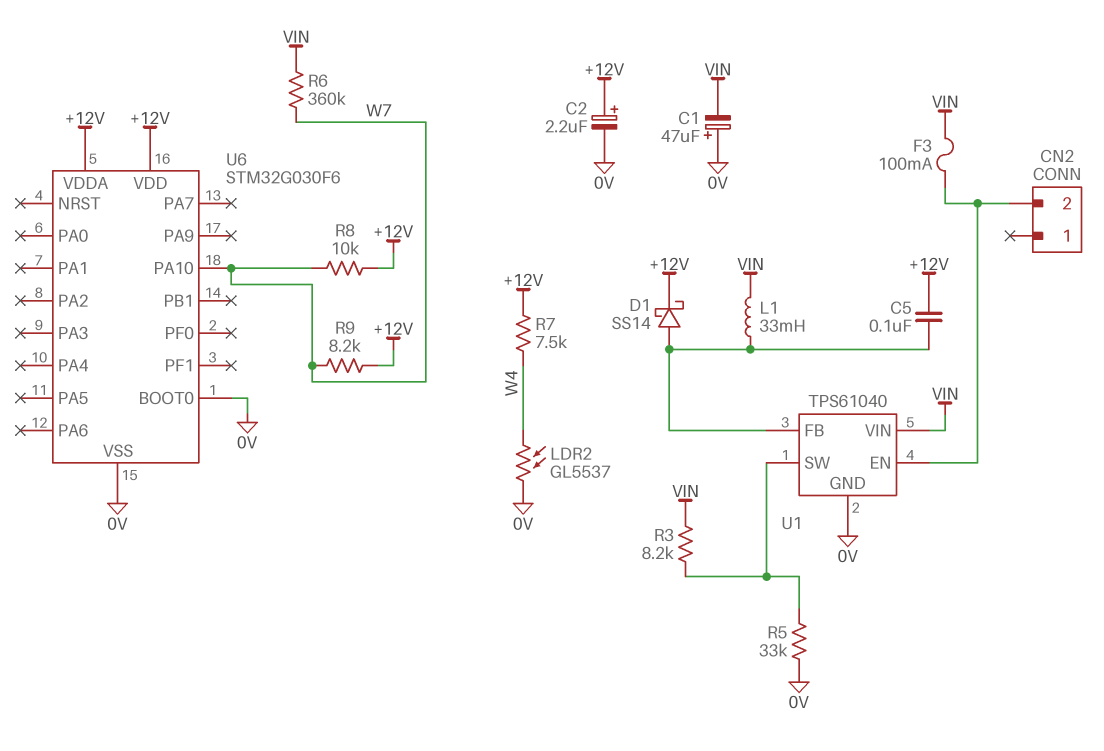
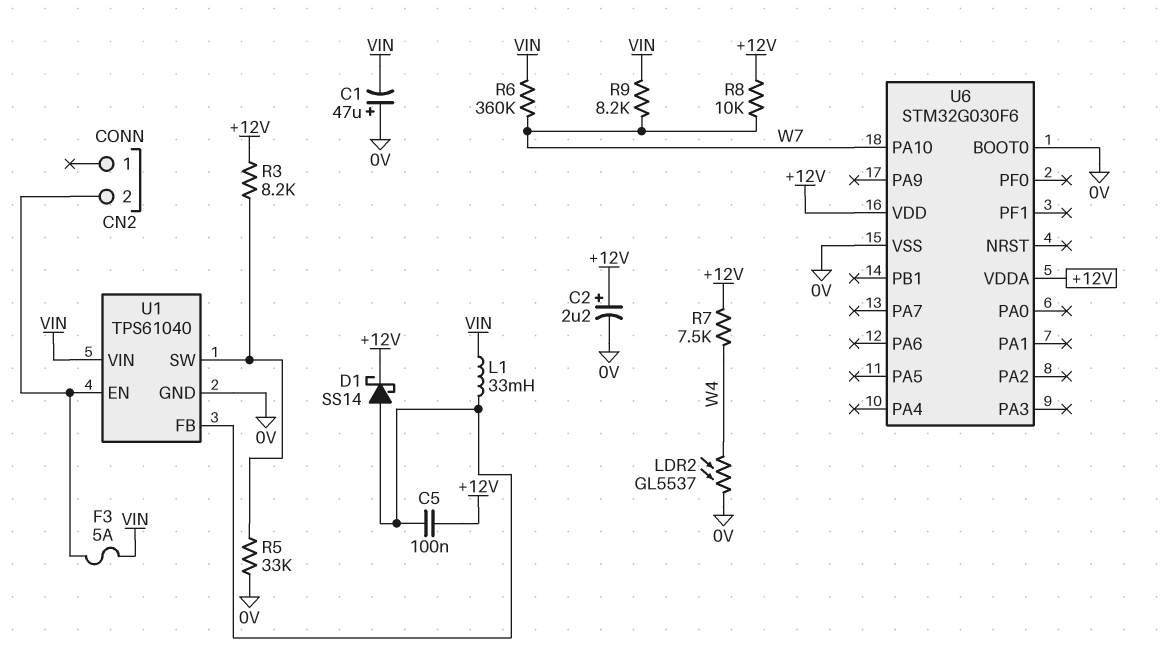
F3: 100mA (CN2/2, VIN) -> 5A (CN2/2, VIN)
R3: 8.2k (U1/SW, VIN) -> 8.2k (+12V, U1/SW)
R9: 8.2k (+12V, W7) -> 8.2k (VIN, W7)

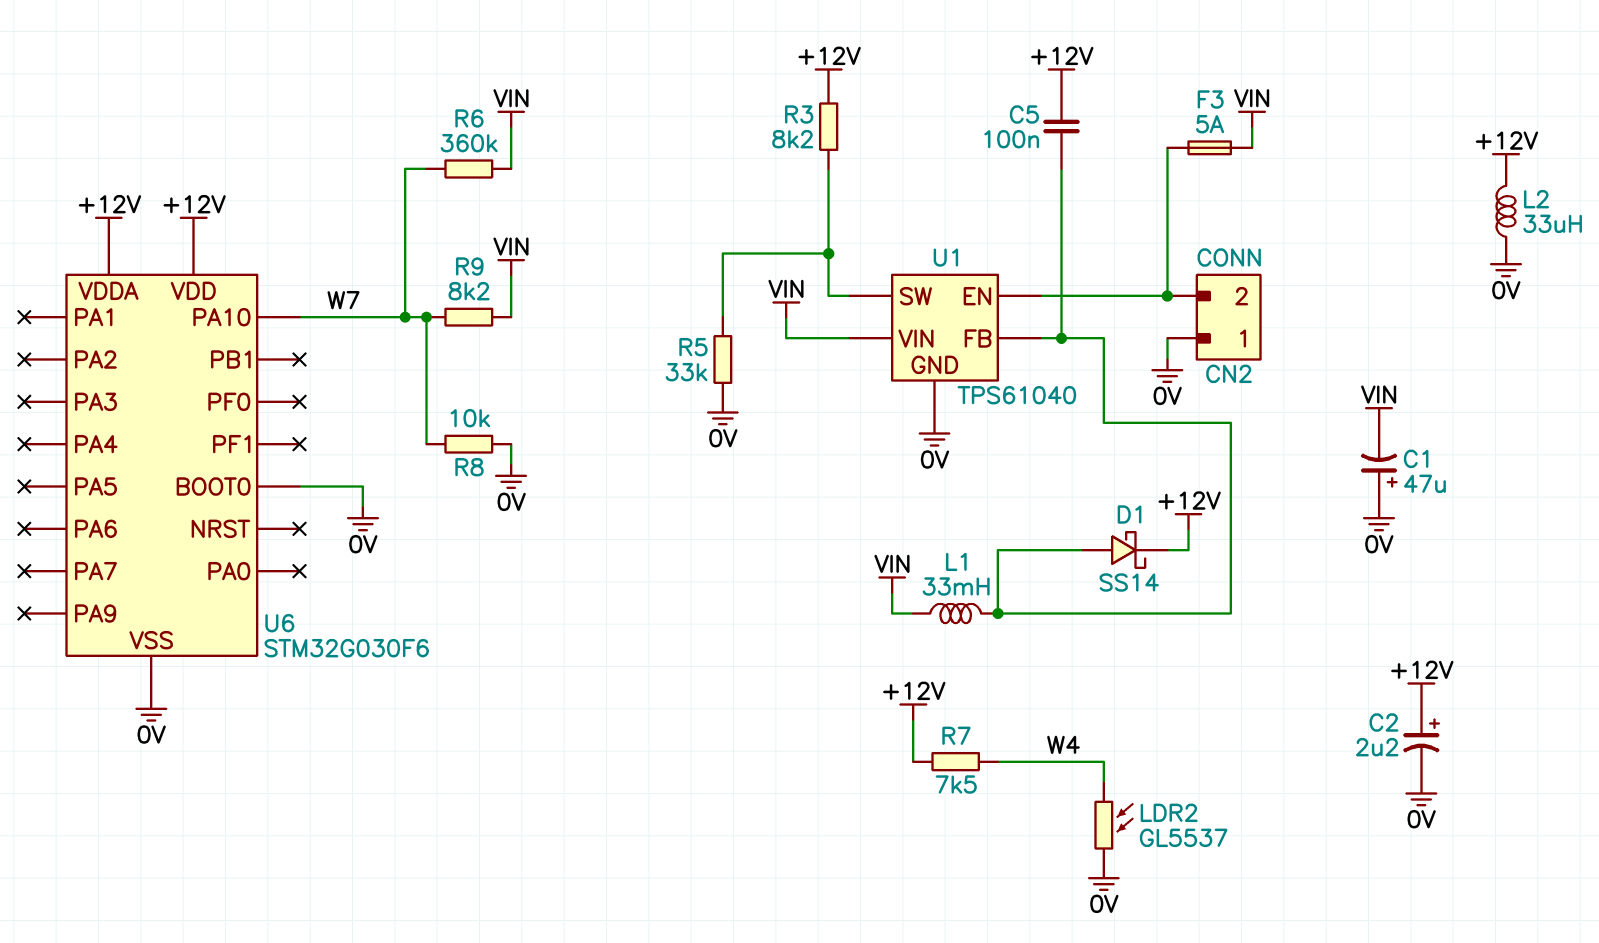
CN2 pin 1: none -> 0V
L2: none -> 33uH (+12V, 0V)
R8: 10k (+12V, W7) -> 10k (0V, W7)

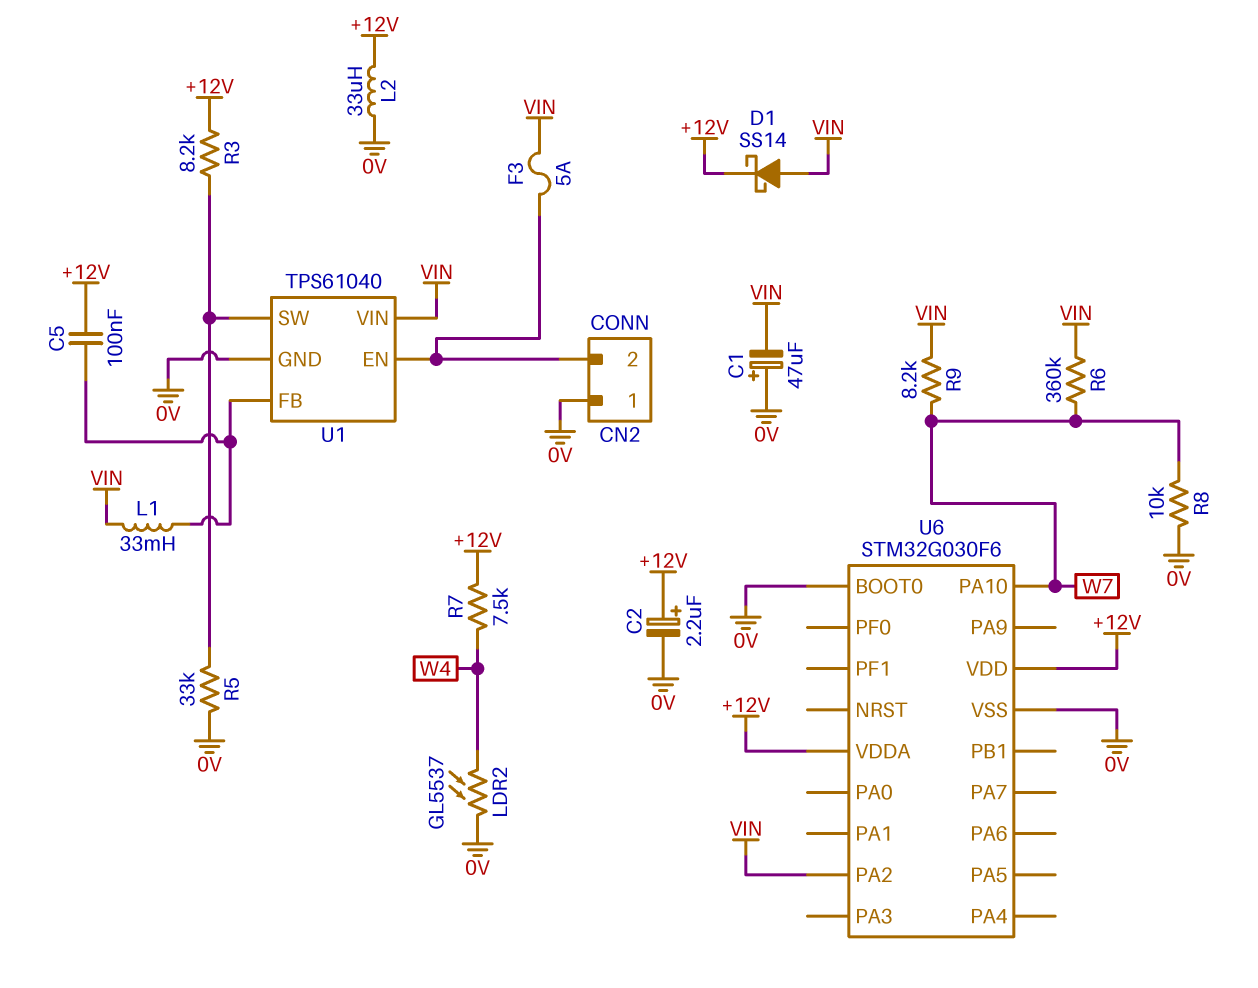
D1: schottky SS14 (A U1/FB, K +12V) -> schottky SS14 (A VIN, K +12V)
U6 pin PA2: none -> VIN

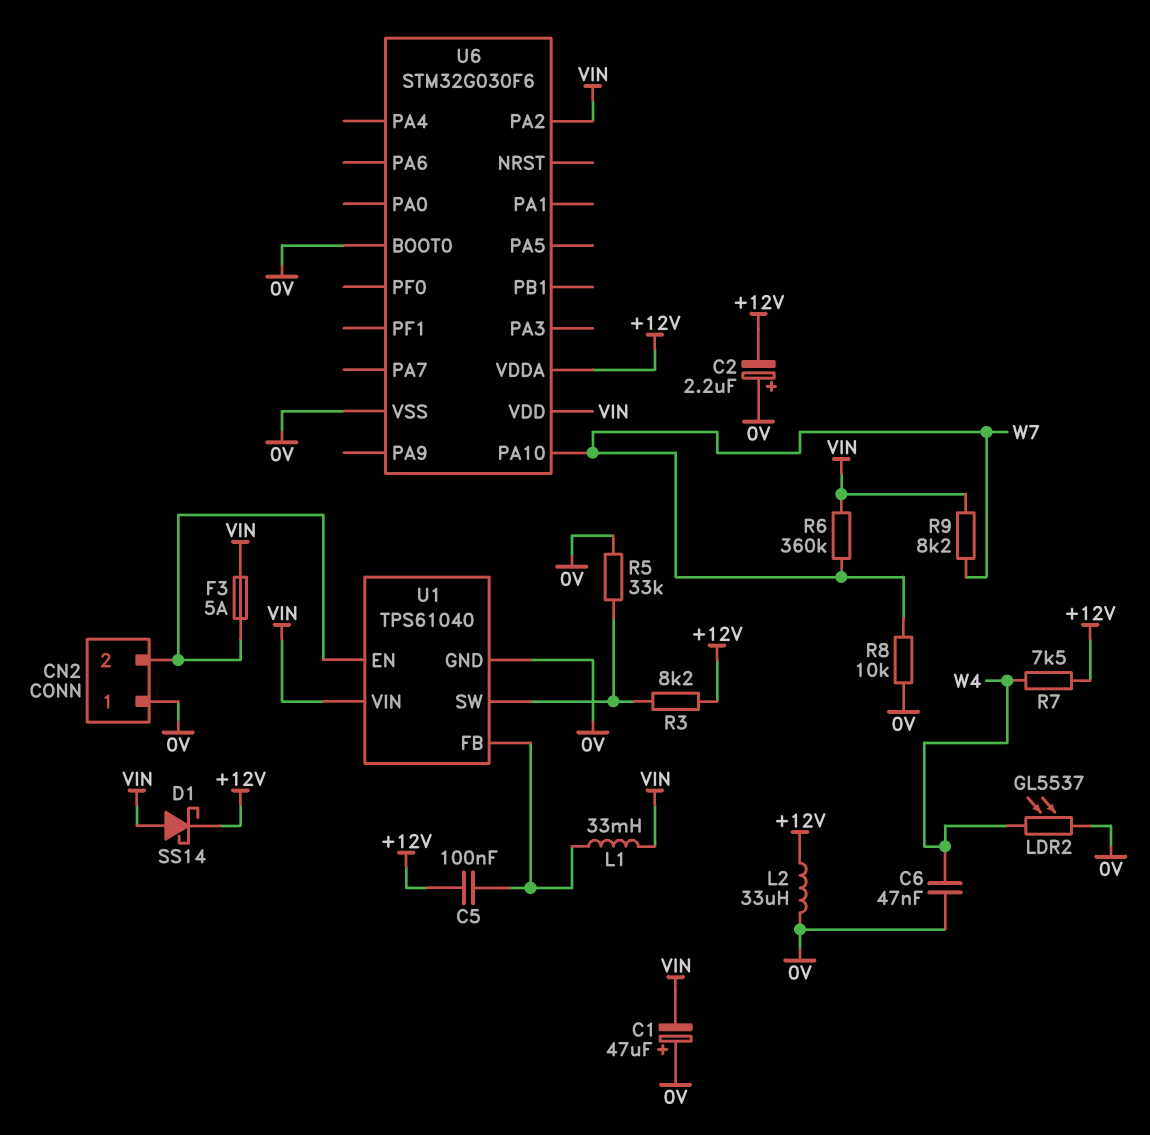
C2: 2.2uF (plus +12V, minus 0V) -> 2.2uF (plus 0V, minus +12V)
C6: none -> 47nF (0V, W4)
U6 pin VDD: +12V -> VIN

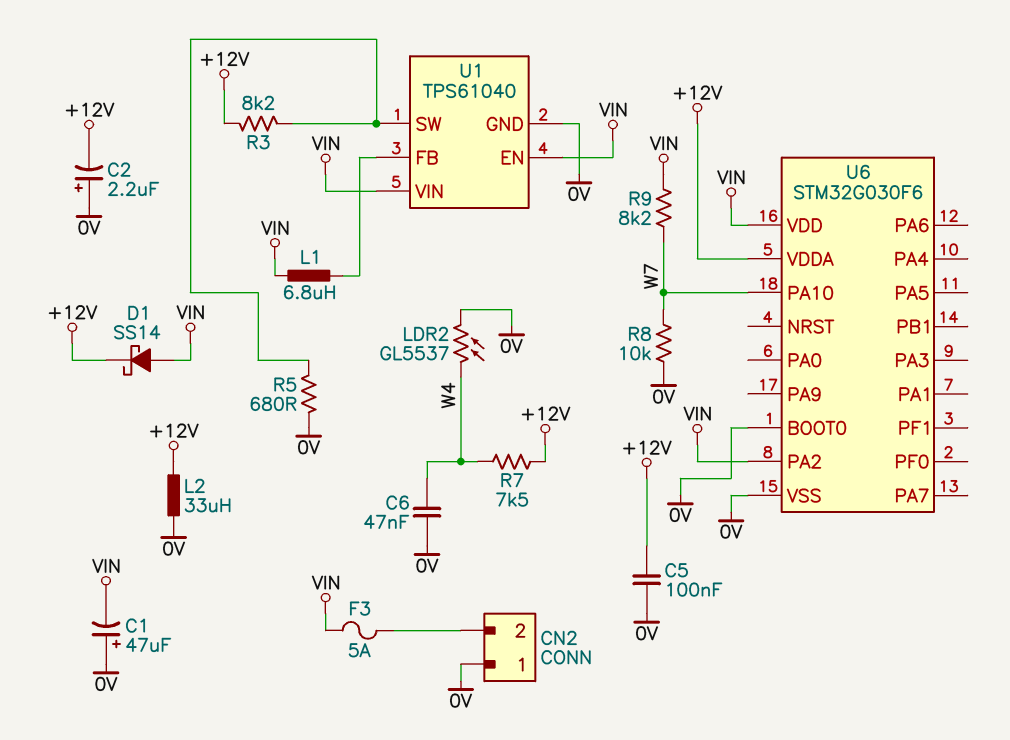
C5: 100nF (+12V, U1/FB) -> 100nF (+12V, 0V)
L1: 33mH (U1/FB, VIN) -> 6.8uH (U1/FB, VIN)
R5: 33k (0V, U1/SW) -> 680 (0V, U1/SW)
R6: 360k (VIN, W7) -> none
U1 pin EN: CN2/2 -> VIN

